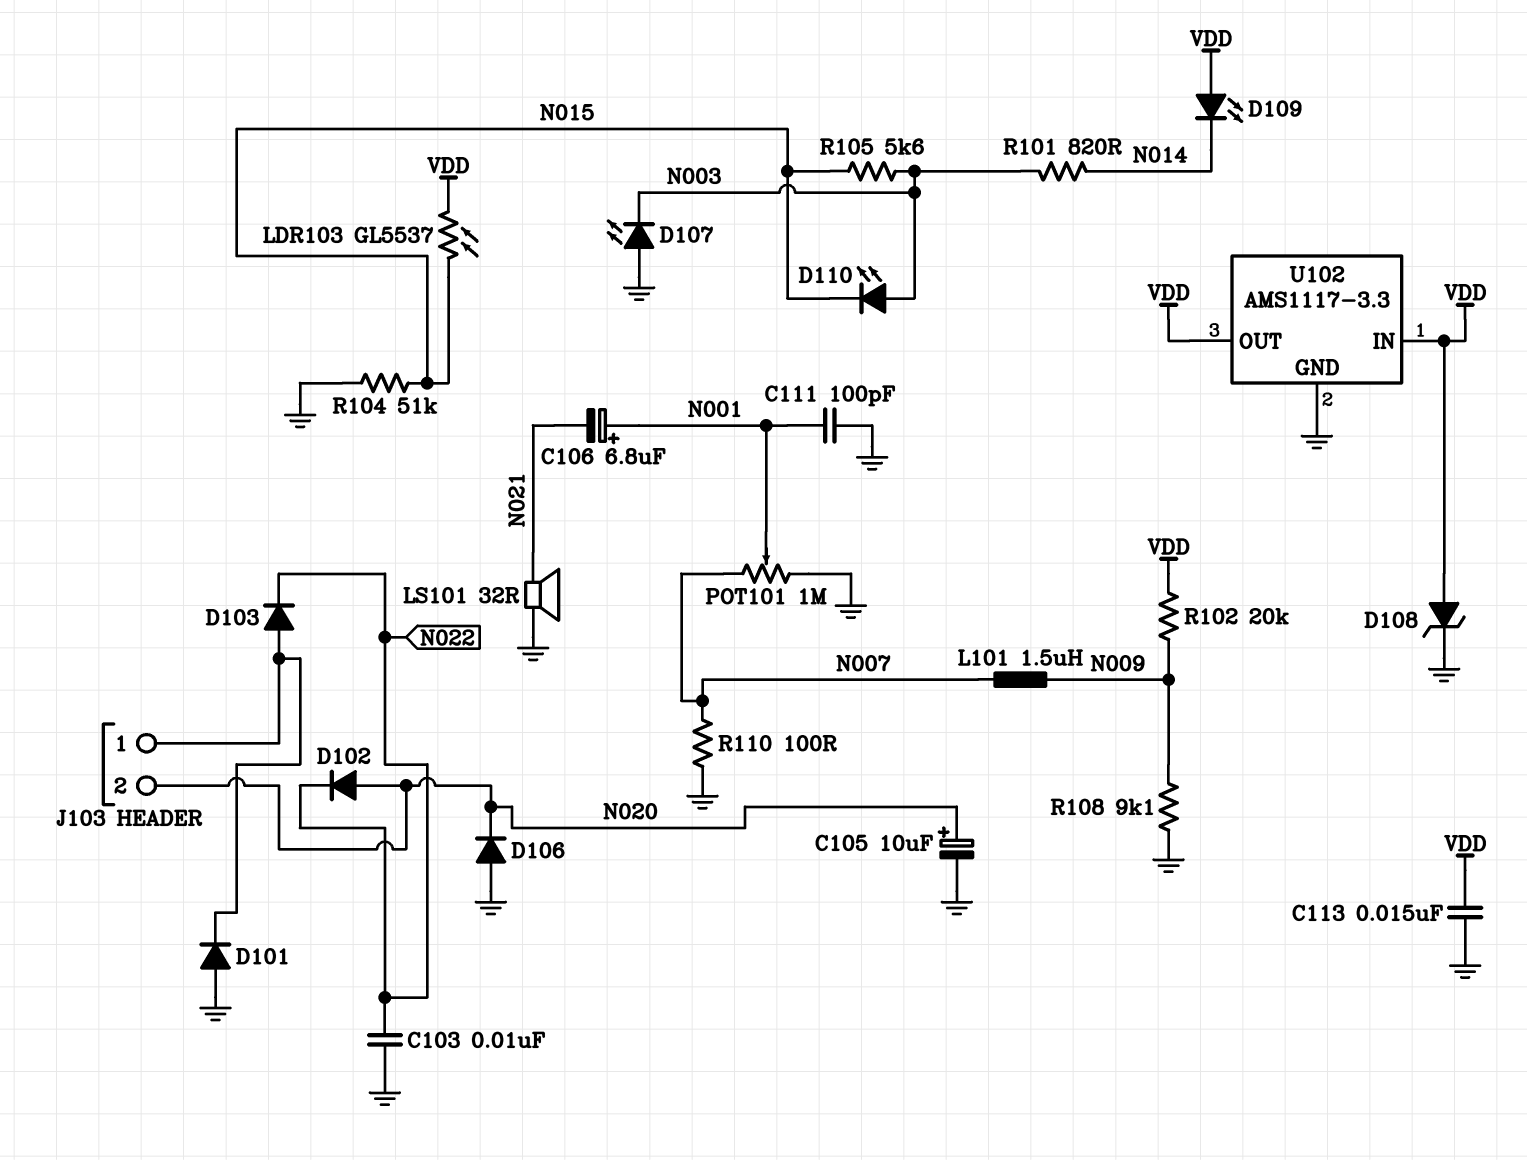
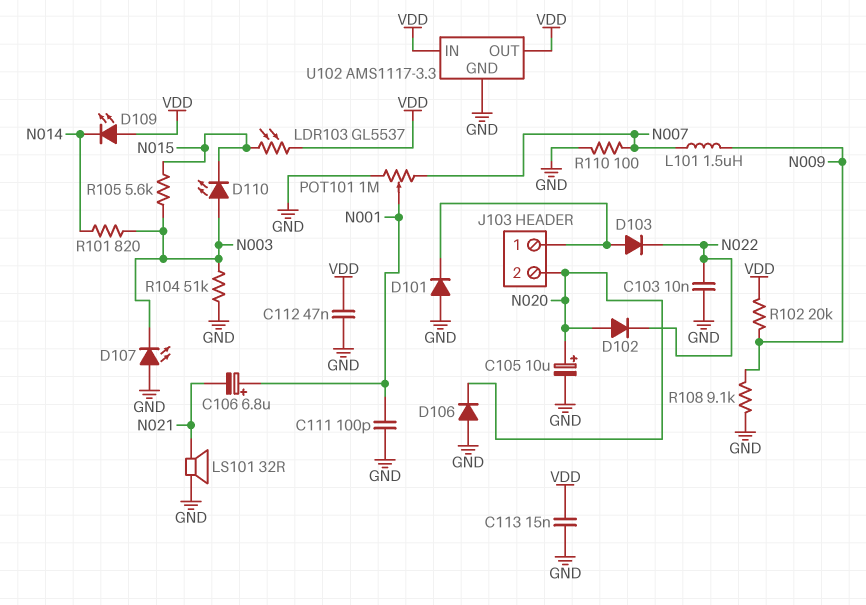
C112: none -> 47nF (GND, VDD)
D108: zener (A VDD, K GND) -> none
R104: 51k (GND, N015) -> 51k (GND, N003)

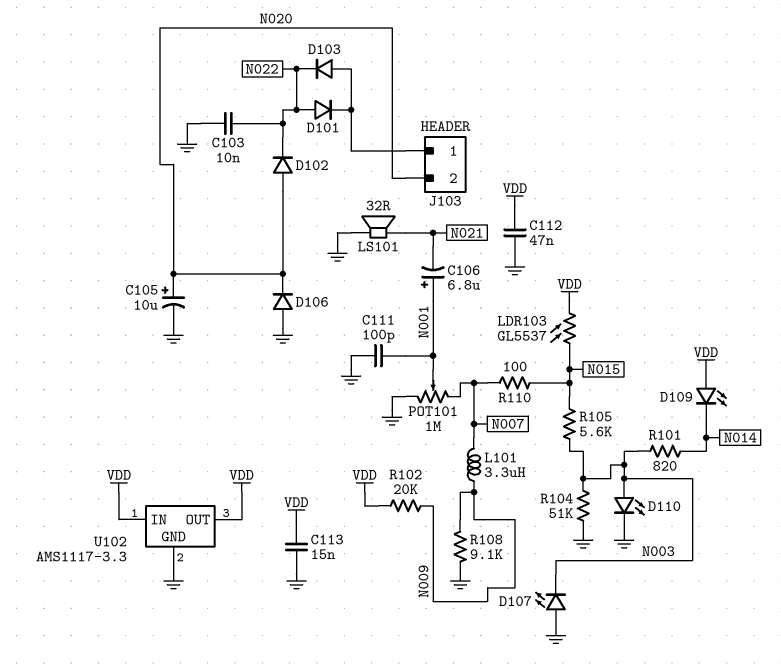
D101: diode (A GND, K J103/1) -> diode (A N022, K J103/1)
D110: LED (A N003, K N015) -> LED (A N003, K GND)
L101: 1.5uH (N007, N009) -> 3.3uH (N007, N009)
R110: 100 (GND, N007) -> 100 (N007, N015)

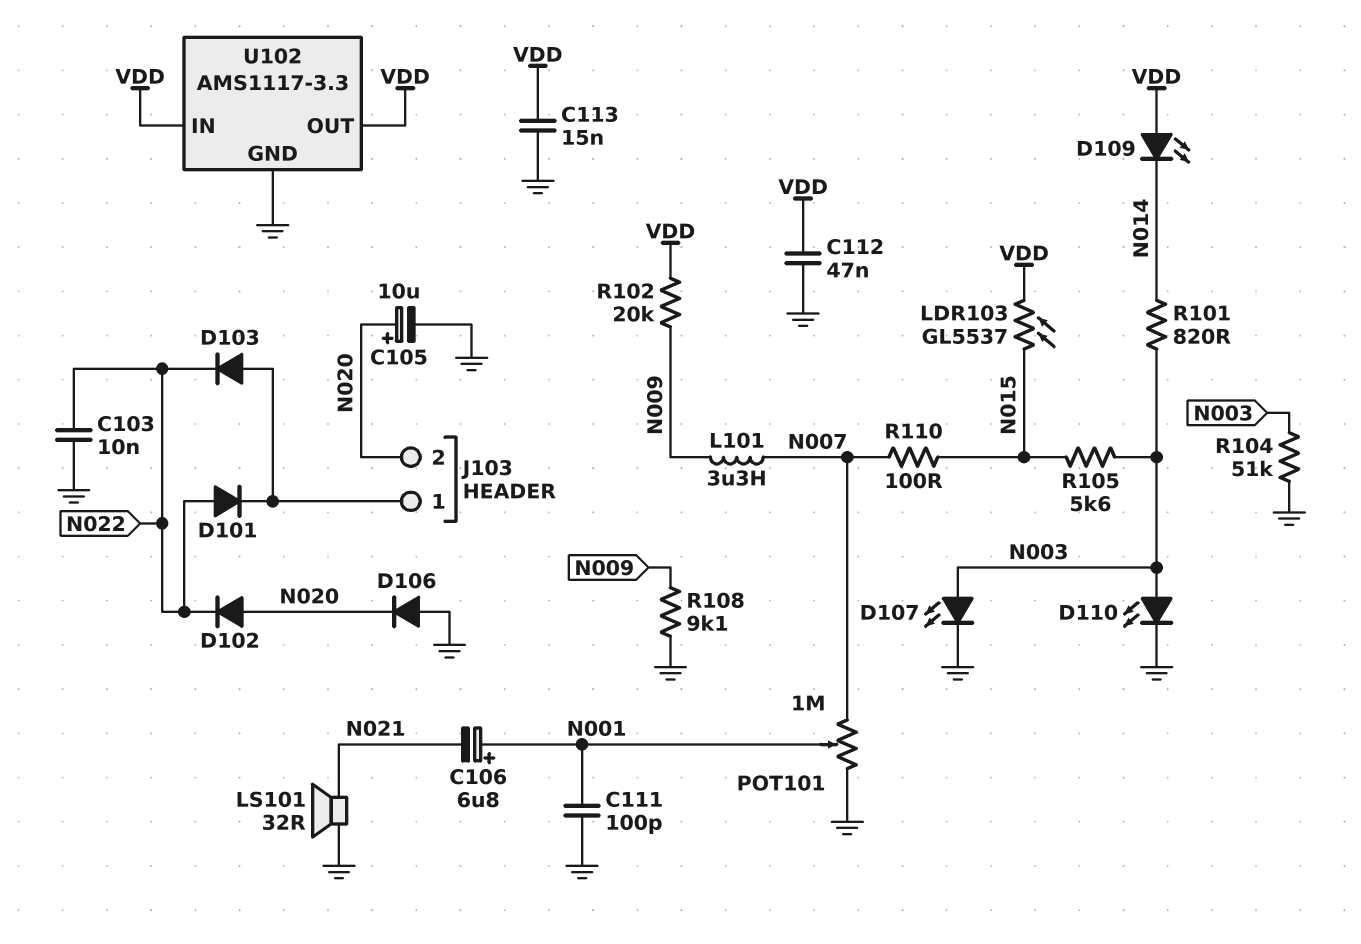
D107: LED (A GND, K N003) -> LED (A N003, K GND)

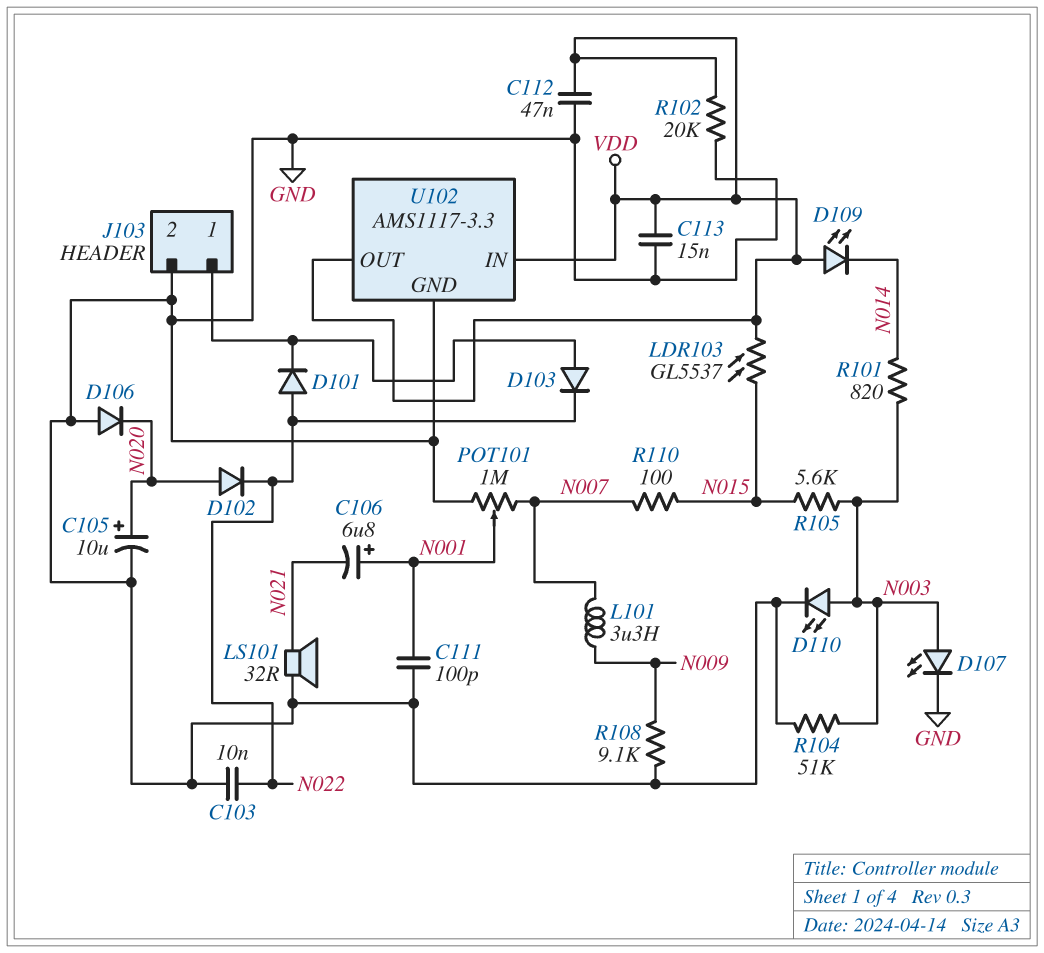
J103 pin 2: N020 -> GND
R102: 20k (N009, VDD) -> 20k (GND, VDD)

